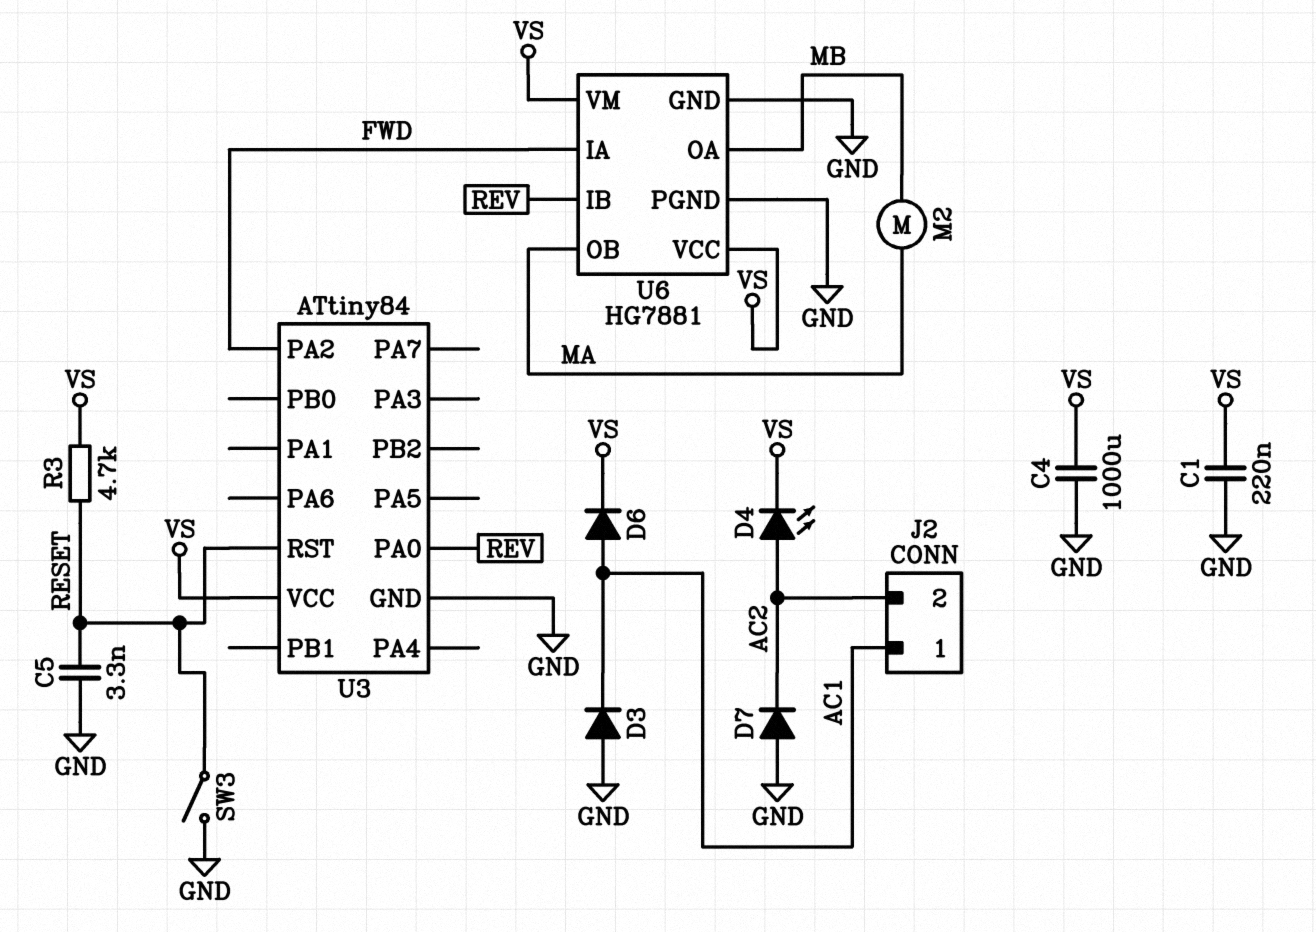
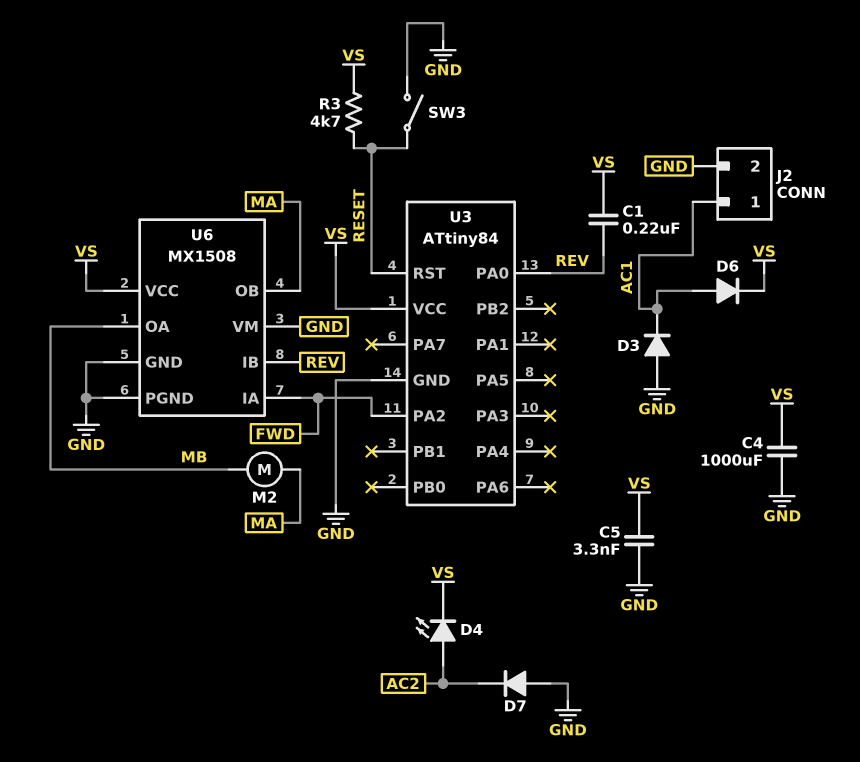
C1: 220nF (GND, VS) -> 220nF (REV, VS)
C5: 3.3nF (GND, RESET) -> 3.3nF (GND, VS)
J2 pin 2: AC2 -> GND
U6: HG7881 -> MX1508
U6 pin VM: VS -> GND

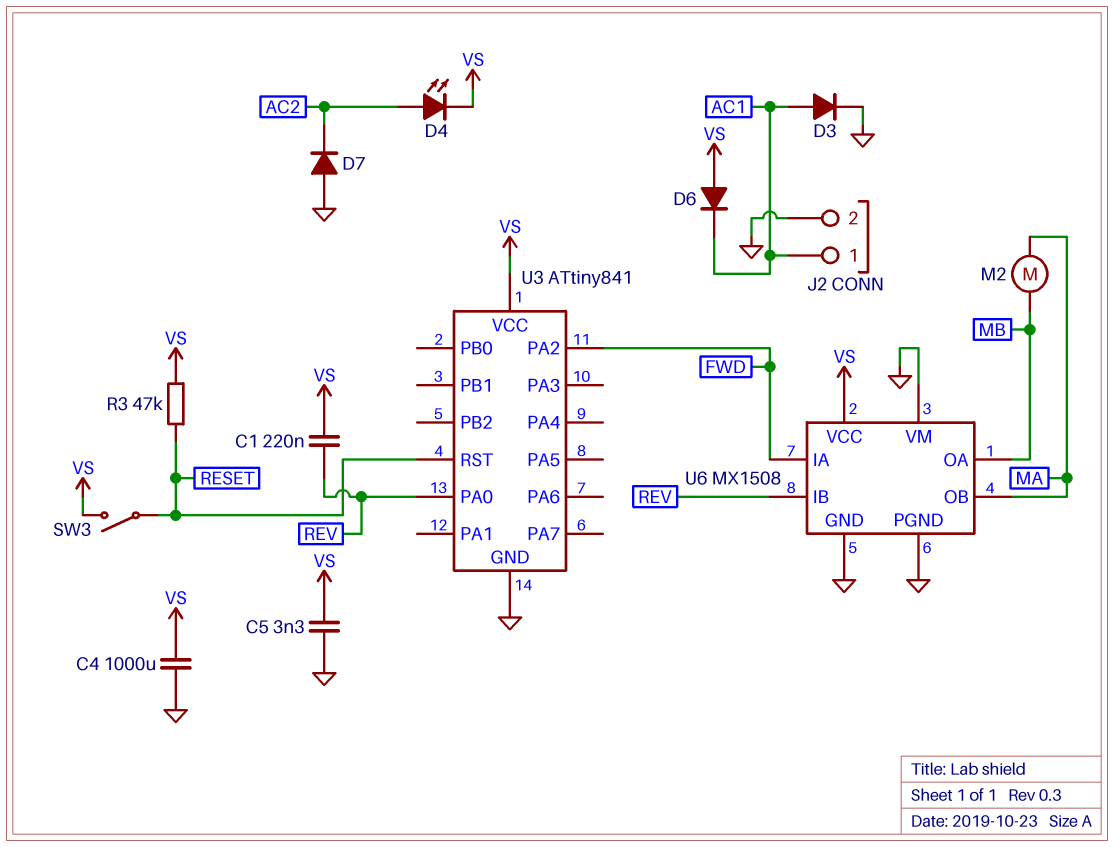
D3: diode (A GND, K AC1) -> diode (A AC1, K GND)
D6: diode (A AC1, K VS) -> diode (A VS, K AC1)
R3: 4.7k (RESET, VS) -> 47k (RESET, VS)
SW3: switch (GND, RESET) -> switch (RESET, VS)
U3: ATtiny84 -> ATtiny841

